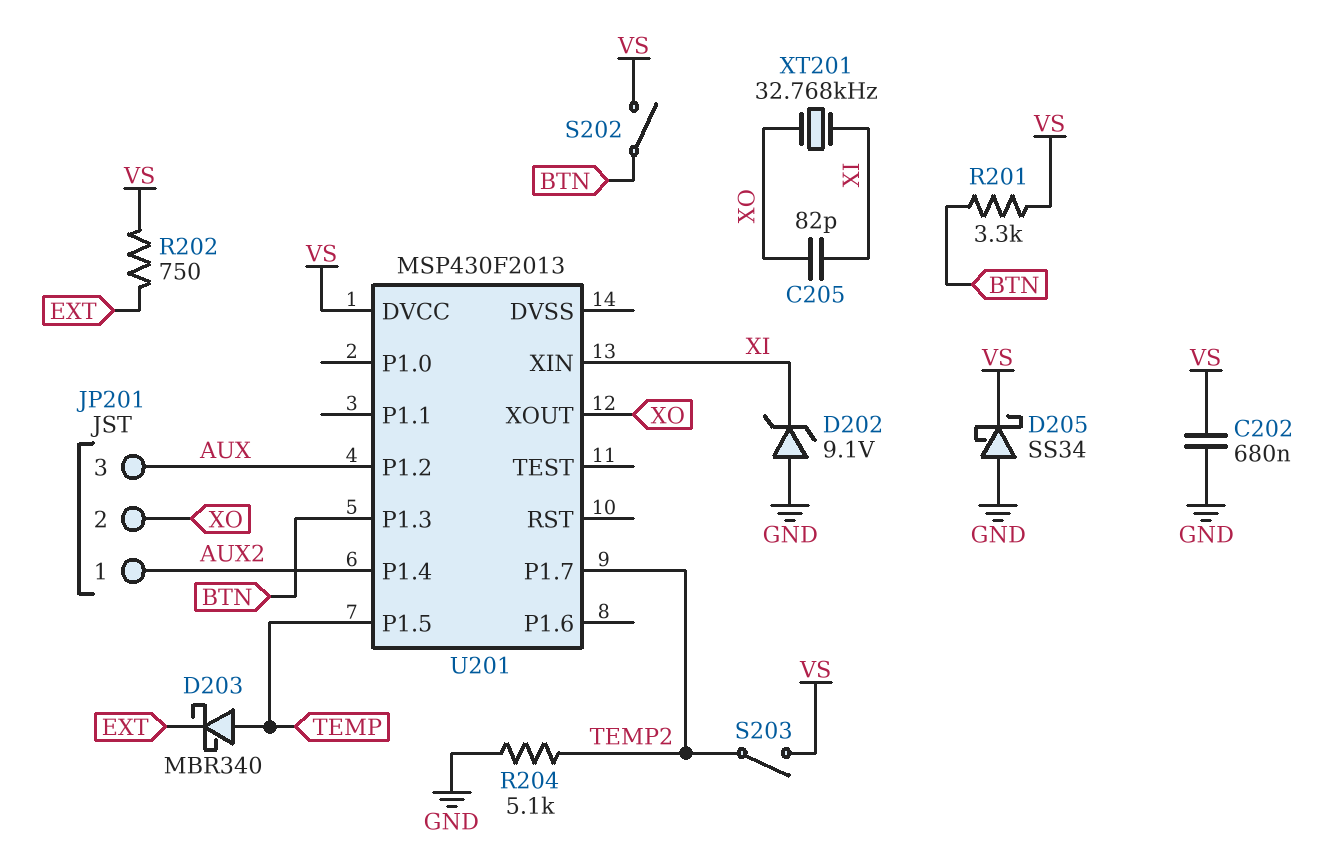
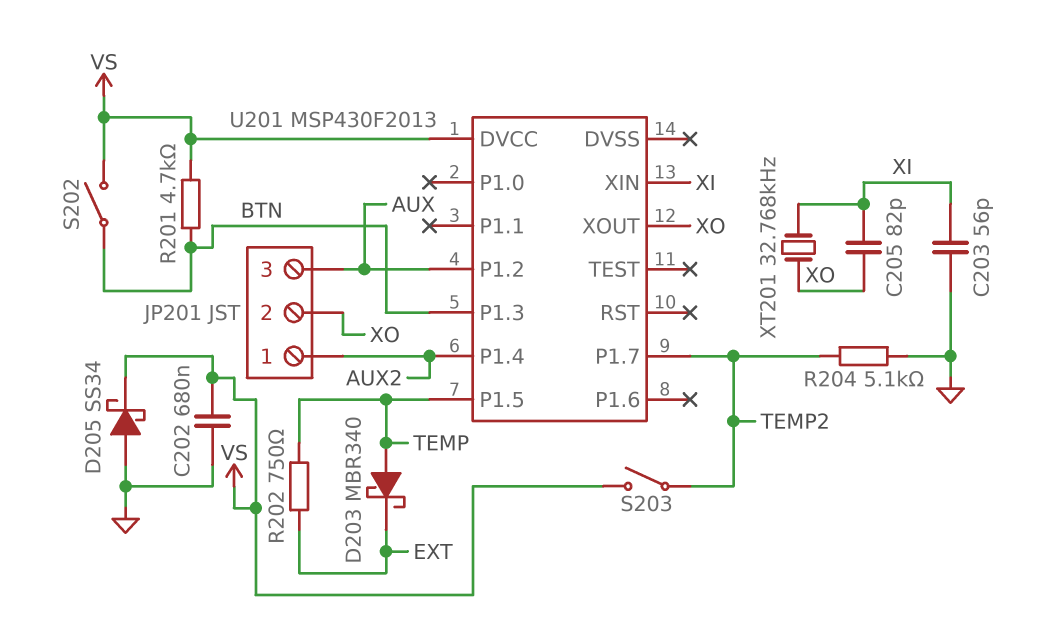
C203: none -> 56pF (GND, XI)
D202: zener 9.1V (A GND, K XI) -> none
R201: 3.3k (BTN, VS) -> 4.7k (BTN, VS)
R202: 750 (EXT, VS) -> 750 (EXT, TEMP)

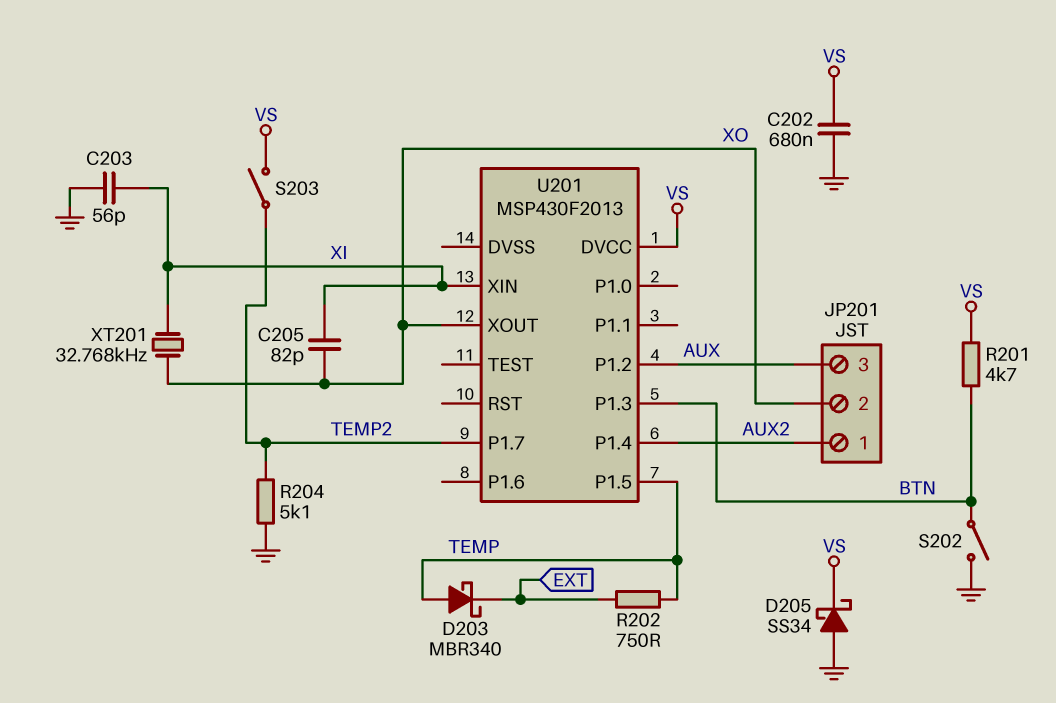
S202: switch (BTN, VS) -> switch (BTN, GND)

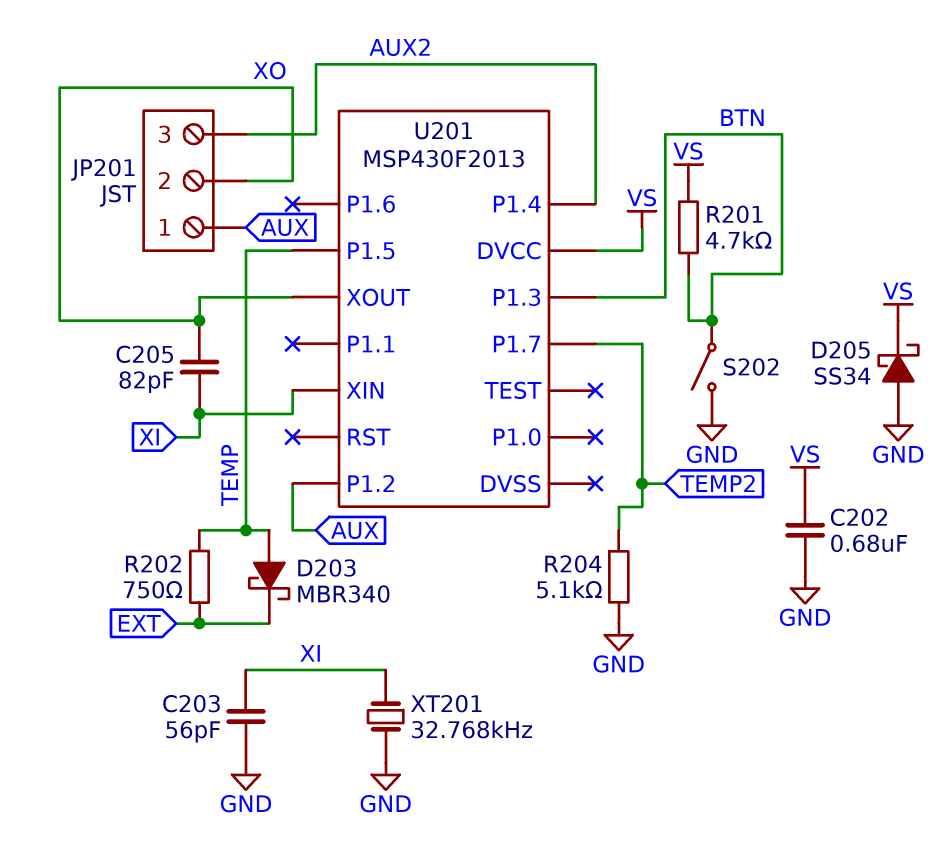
JP201 pin 1: AUX2 -> AUX
JP201 pin 3: AUX -> AUX2
S203: switch (TEMP2, VS) -> none
XT201: 32.768kHz (XI, XO) -> 32.768kHz (GND, XI)

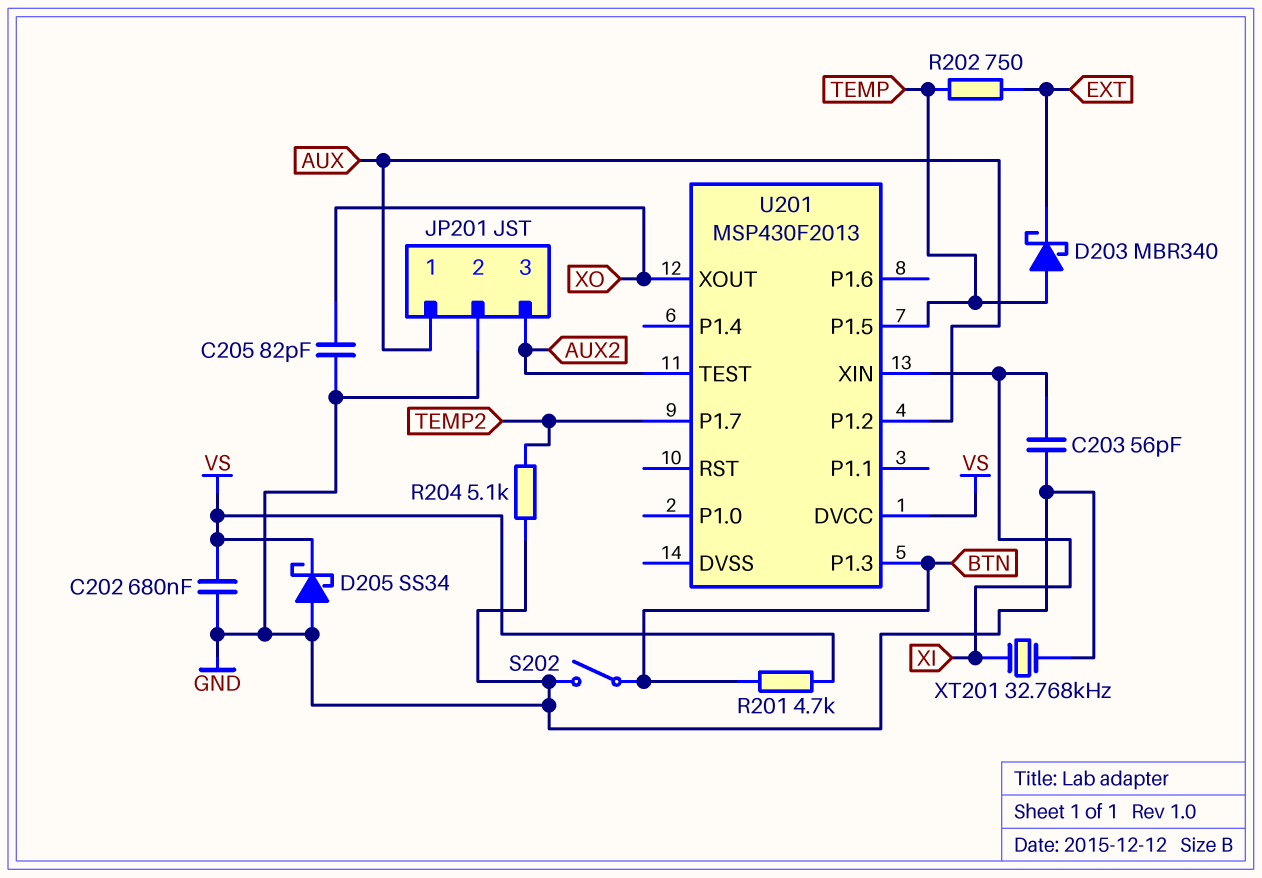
C205: 82pF (XI, XO) -> 82pF (GND, XO)
JP201 pin 2: XO -> GND
U201 pin P1.4: AUX2 -> none
U201 pin TEST: none -> AUX2

